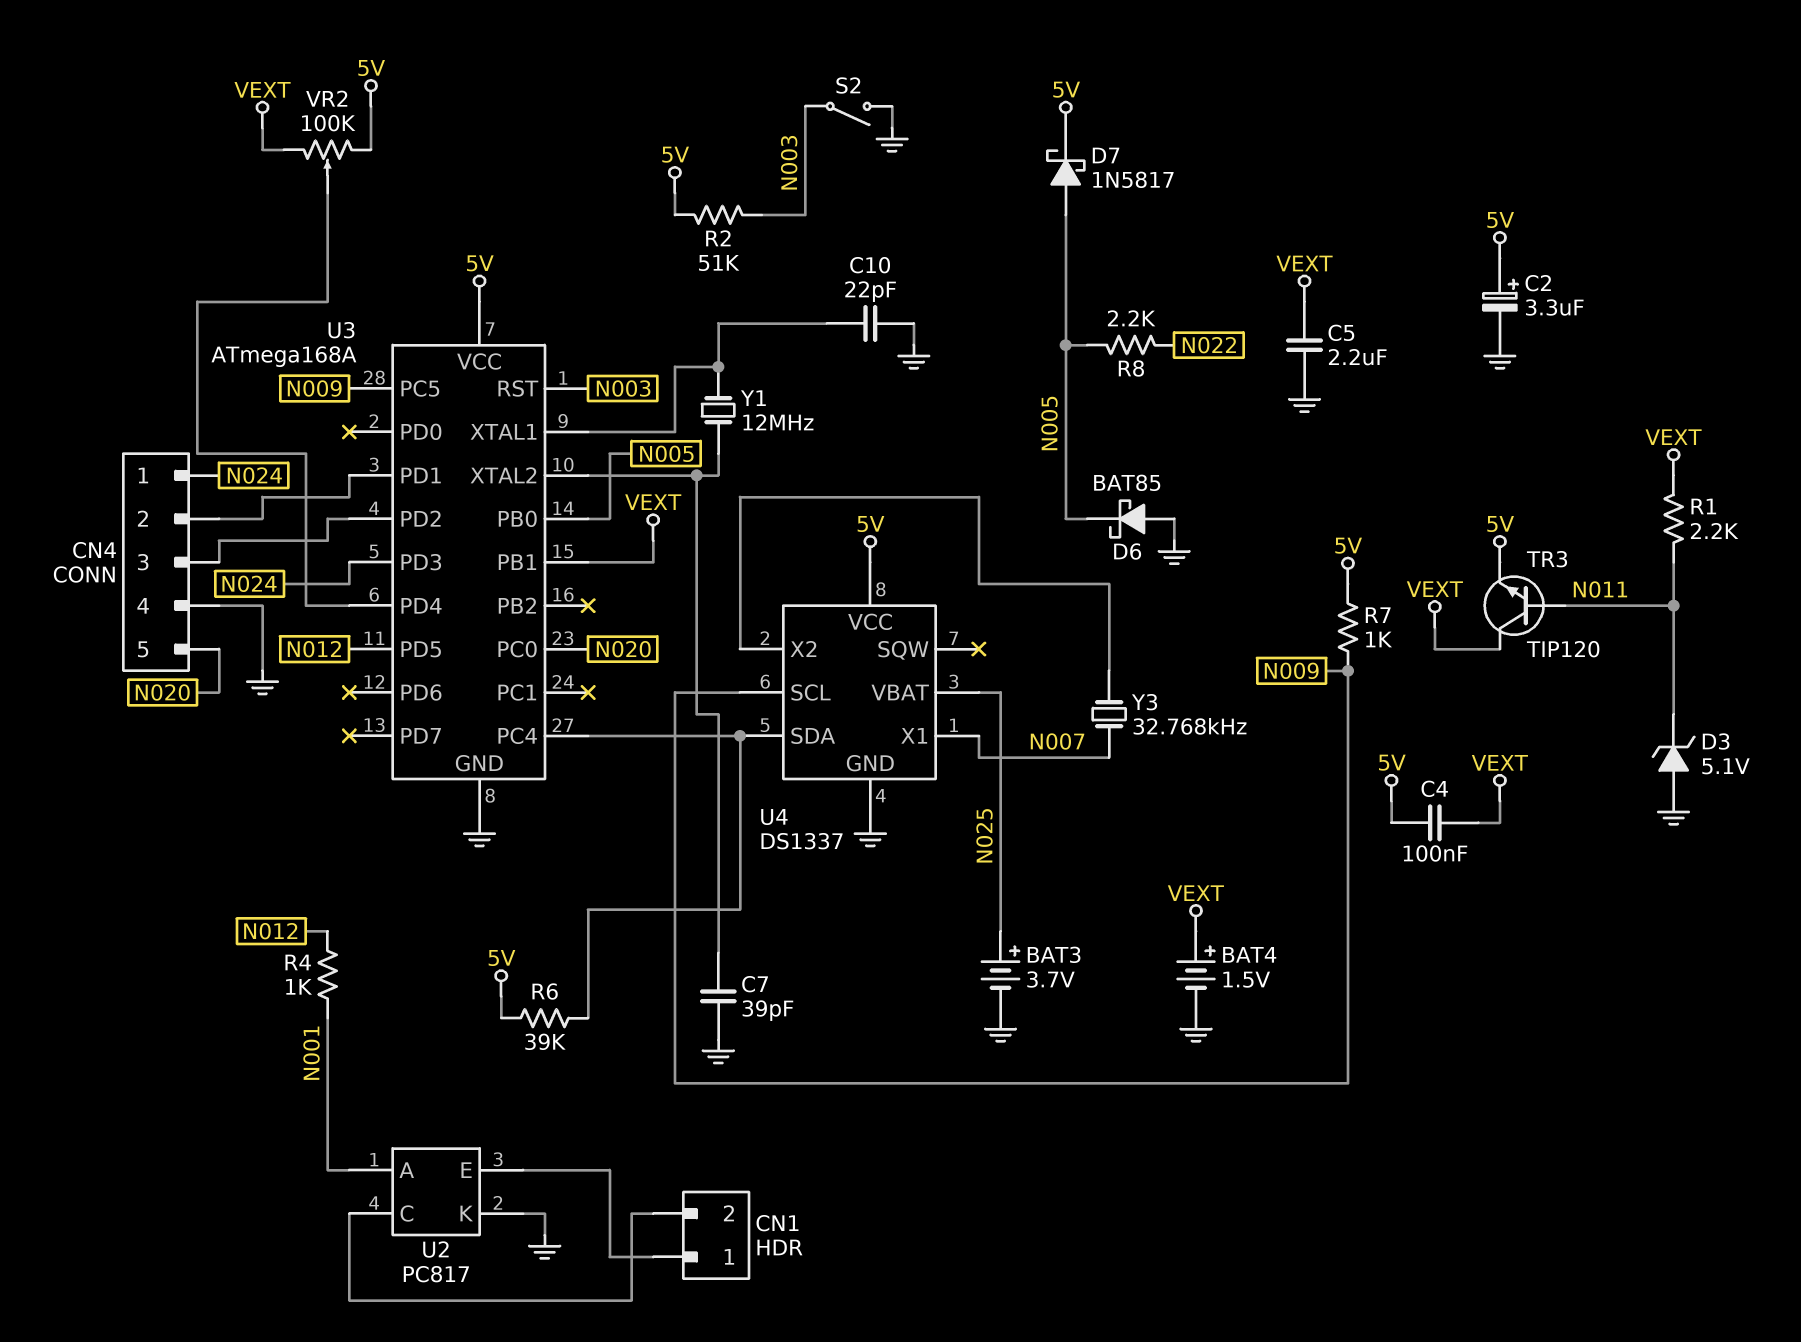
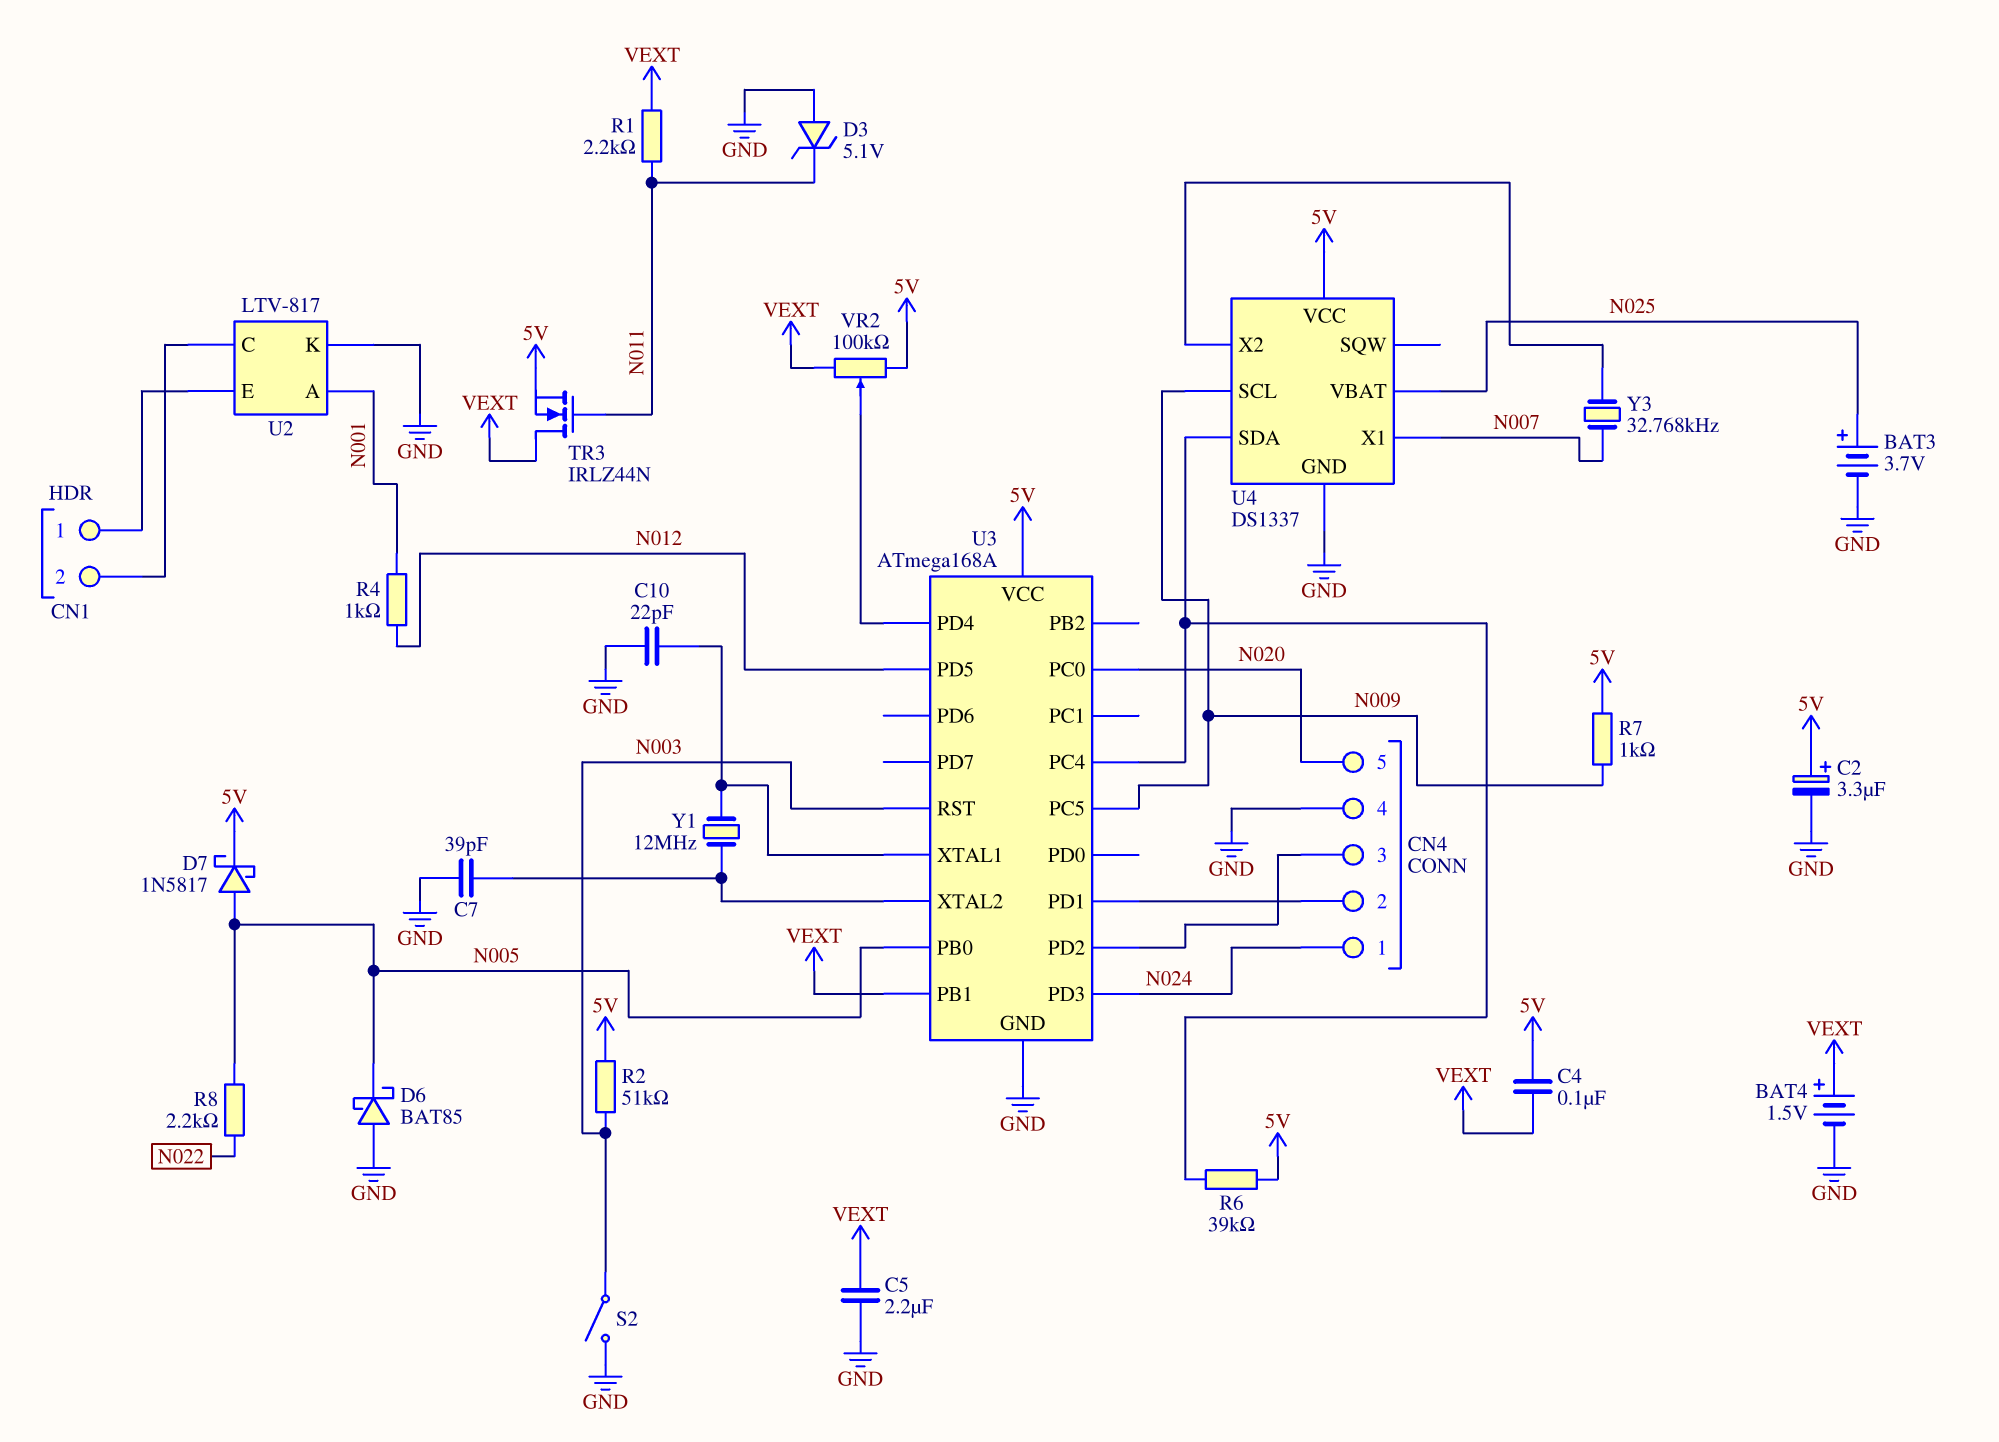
TR3: NPN TIP120 (B N011, C VEXT, E 5V) -> NMOS IRLZ44N (G N011, D VEXT, S 5V)
U2: PC817 -> LTV-817

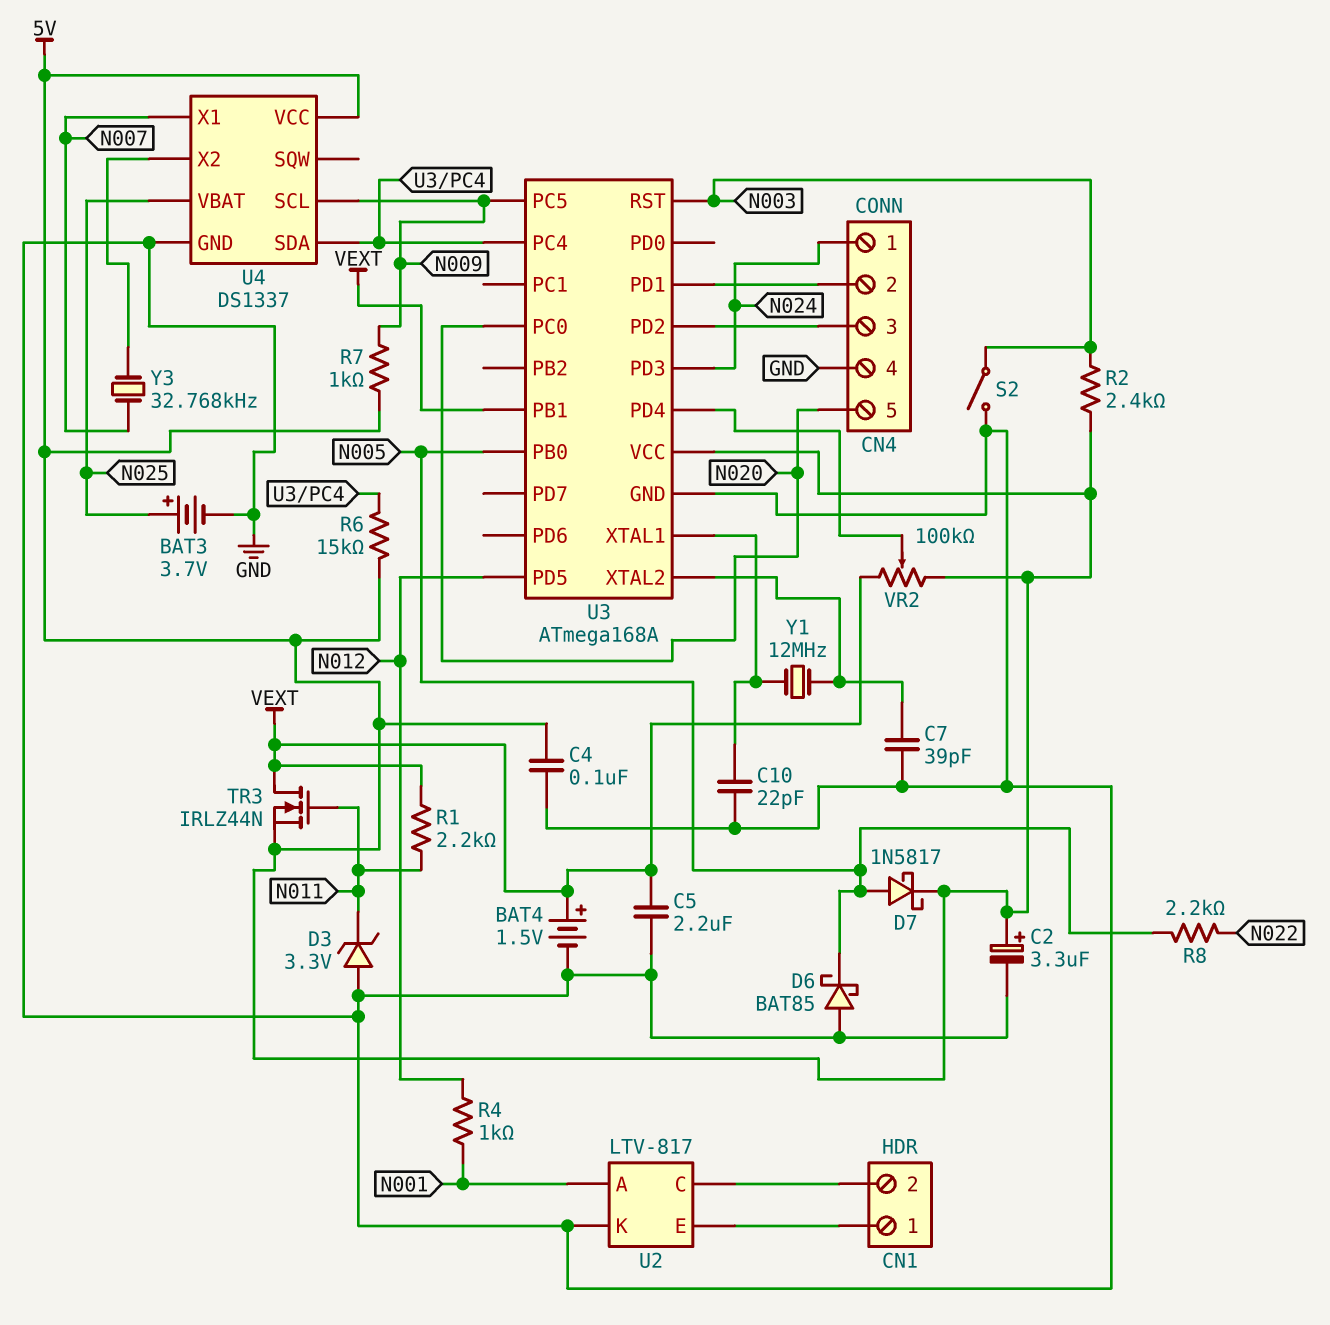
C4: 100nF (5V, VEXT) -> 100nF (5V, GND)
D3: zener 5.1V (A GND, K N011) -> zener 3.3V (A GND, K N011)
R2: 51k (5V, N003) -> 2.4k (5V, N003)
R6: 39k (5V, U3/PC4) -> 15k (5V, U3/PC4)

